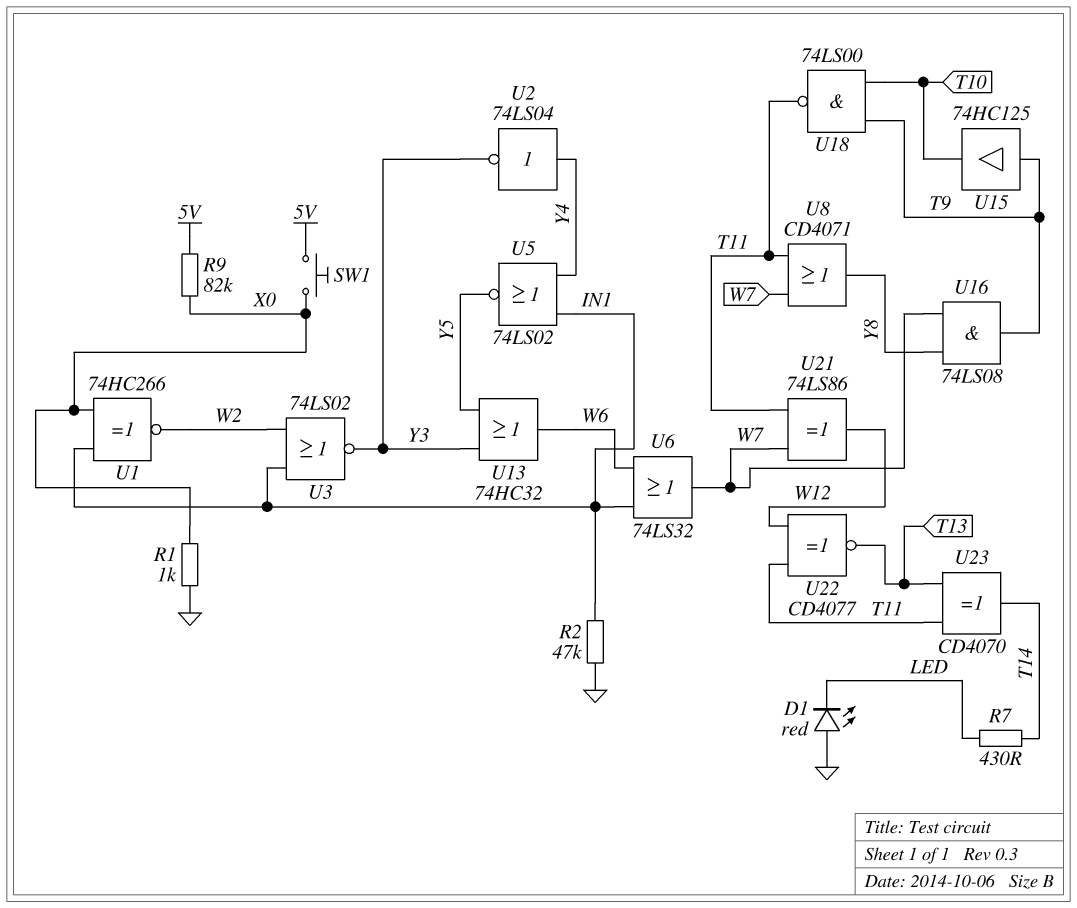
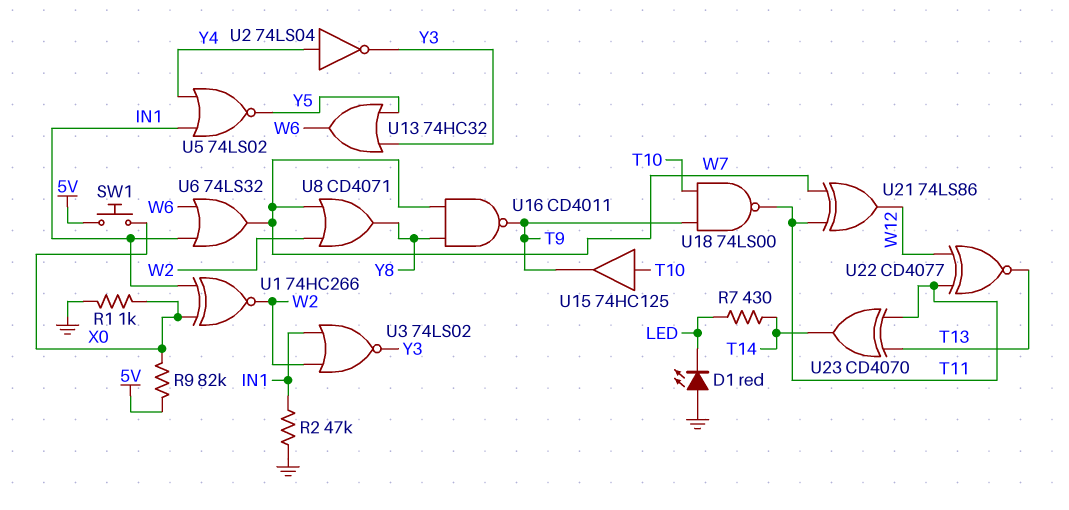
U8: OR CD4071 (in T11, in W7, out Y8) -> OR CD4071 (in W2, in W7, out Y8)
U15: buffer 74HC125 (in T9, out T10) -> buffer 74HC125 (in T10, out T9)
U16: AND 74LS08 (in W7, in Y8, out T9) -> NAND CD4011 (in W7, in Y8, out T9)

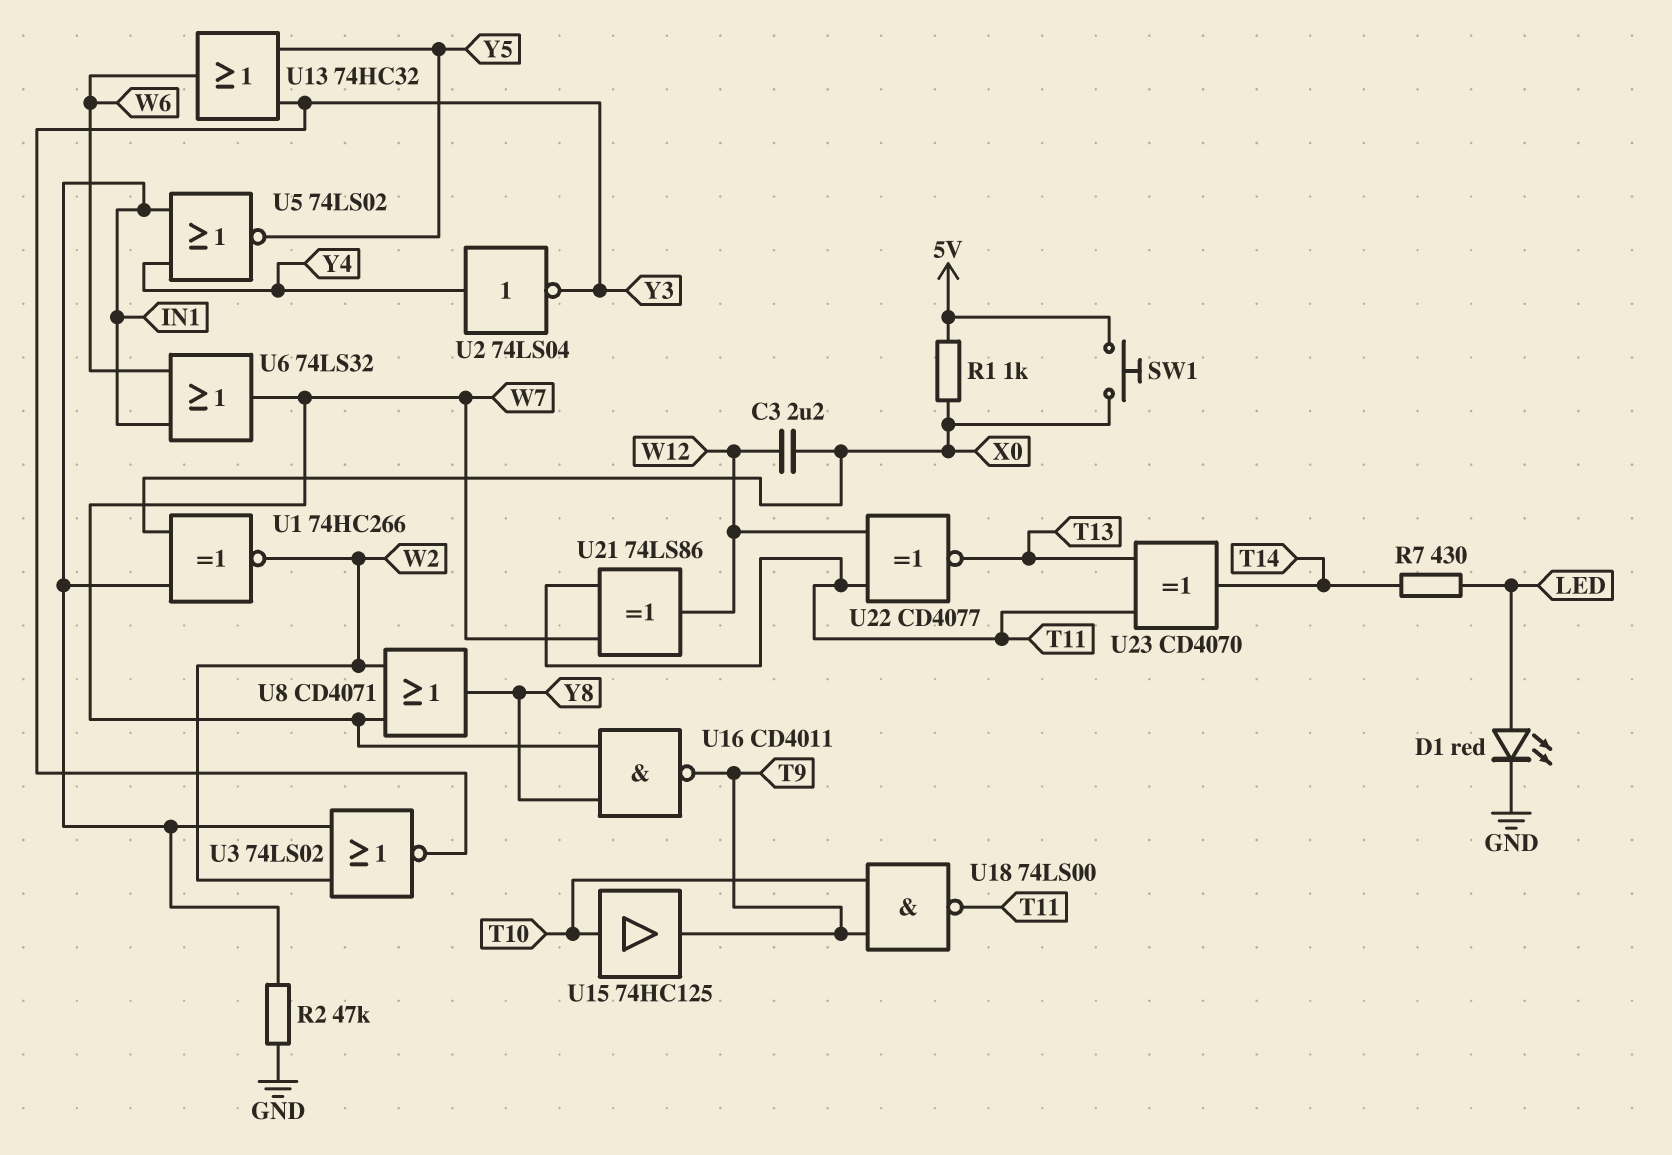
C3: none -> 2.2uF (W12, X0)
D1: LED red (A GND, K LED) -> LED red (A LED, K GND)
R1: 1k (GND, X0) -> 1k (5V, X0)
R9: 82k (5V, X0) -> none

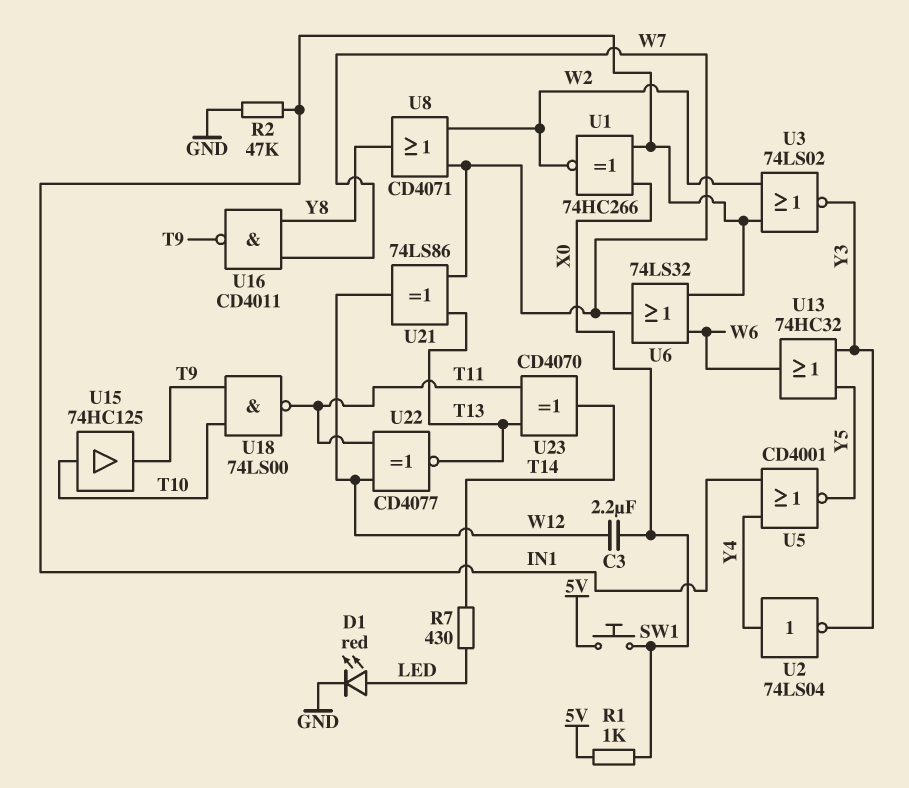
U5: NOR 74LS02 (in IN1, in Y4, out Y5) -> NOR CD4001 (in IN1, in Y4, out Y5)
U21: XOR 74LS86 (in T11, in W7, out W12) -> XOR 74LS86 (in T13, in W7, out W12)

